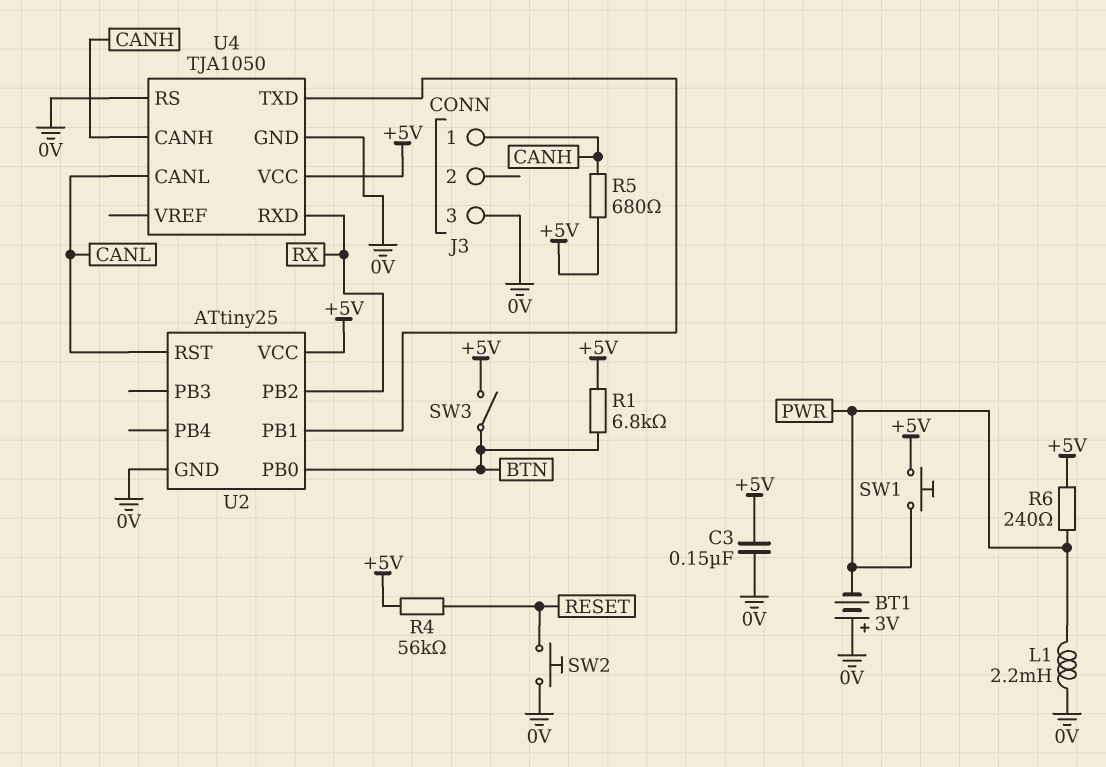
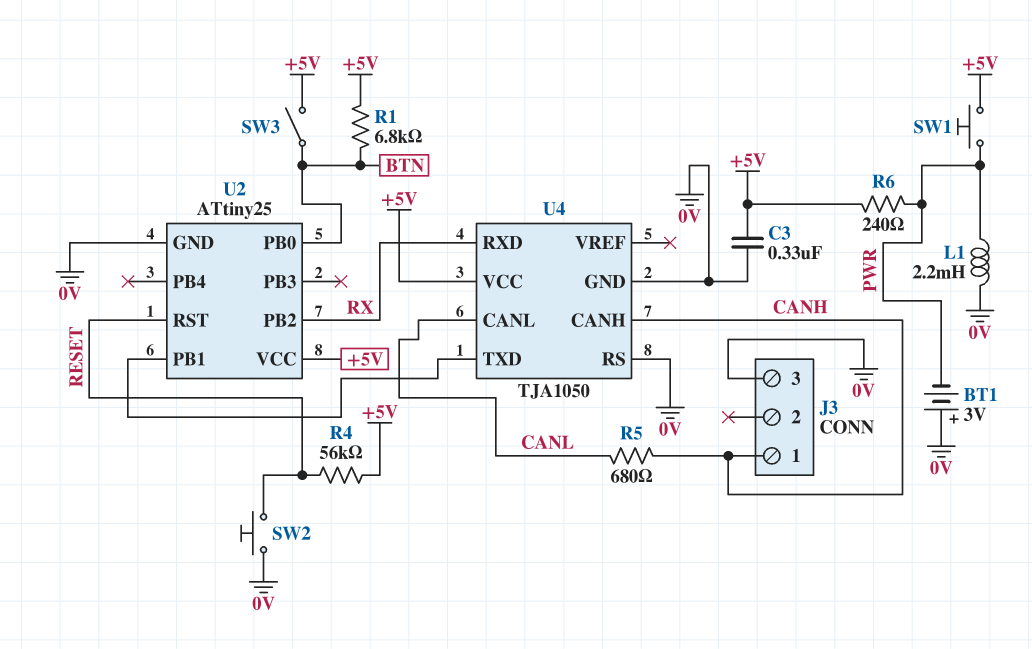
C3: 150nF (+5V, 0V) -> 330nF (+5V, 0V)
R5: 680 (+5V, CANH) -> 680 (CANH, CANL)
U2 pin RST: CANL -> RESET

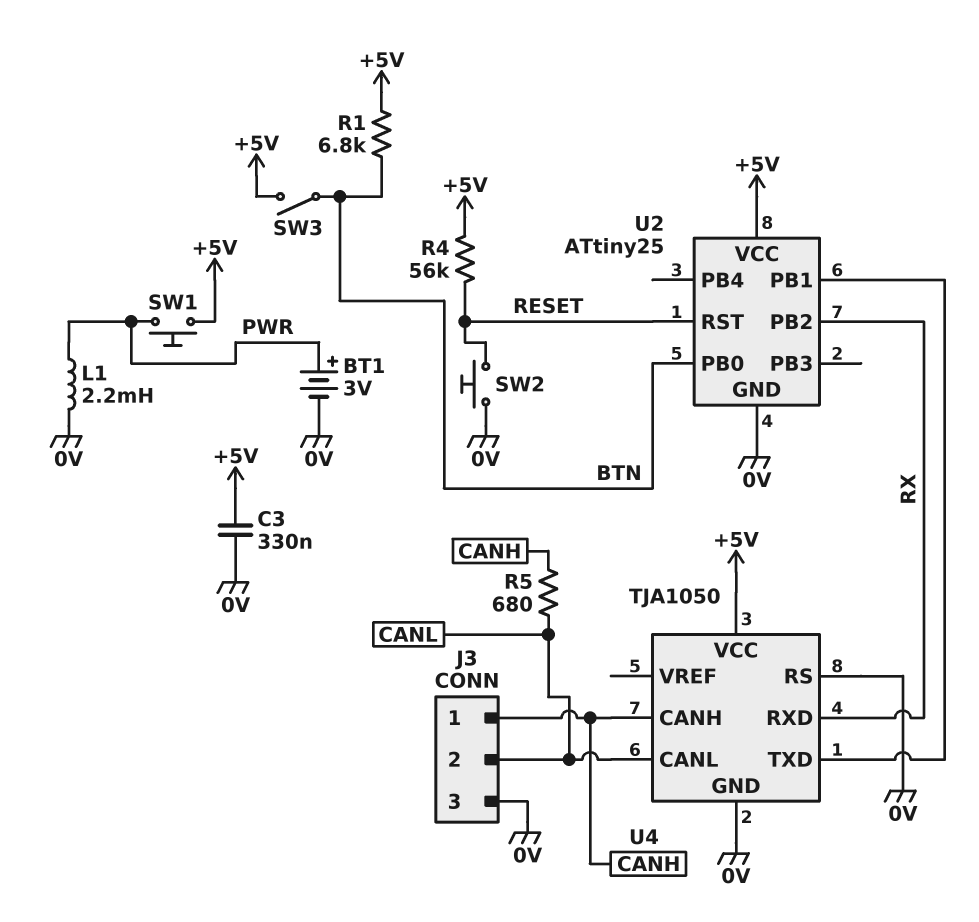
BT1: 3V (plus 0V, minus PWR) -> 3V (plus PWR, minus 0V)
J3 pin 2: none -> CANL
R6: 240 (+5V, PWR) -> none

